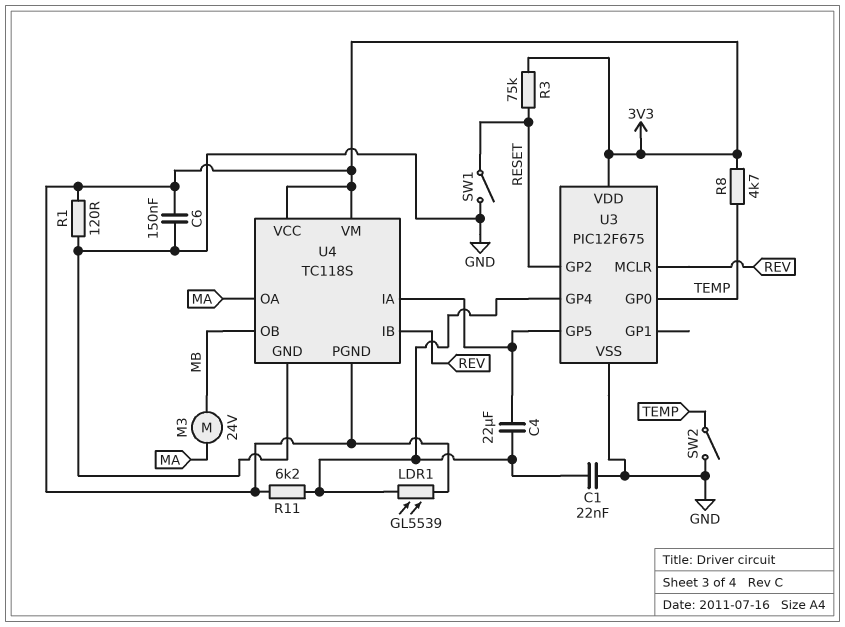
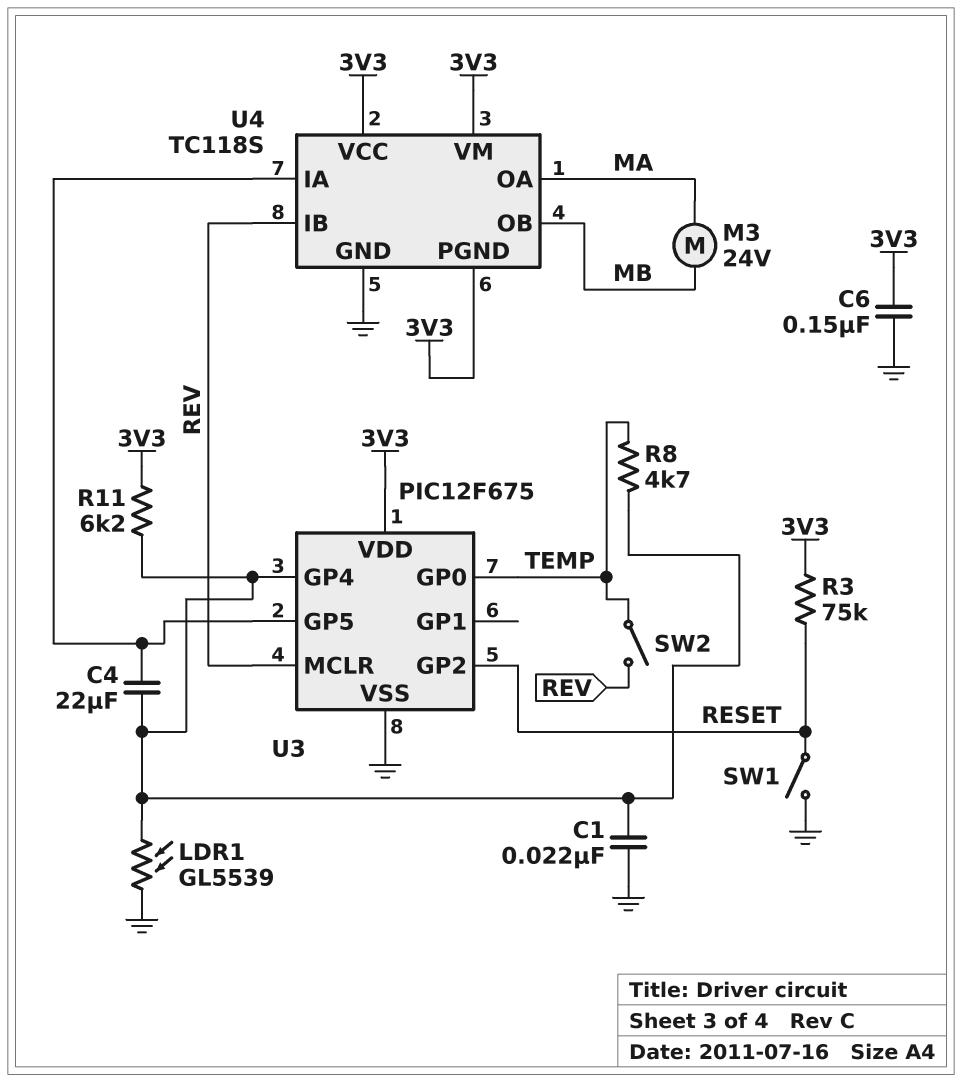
LDR1: GL5539 (3V3, U3/GP4) -> GL5539 (GND, U3/GP4)
R1: 120 (3V3, GND) -> none
R8: 4.7k (3V3, TEMP) -> 4.7k (TEMP, U3/GP4)
SW2: switch (GND, TEMP) -> switch (REV, TEMP)

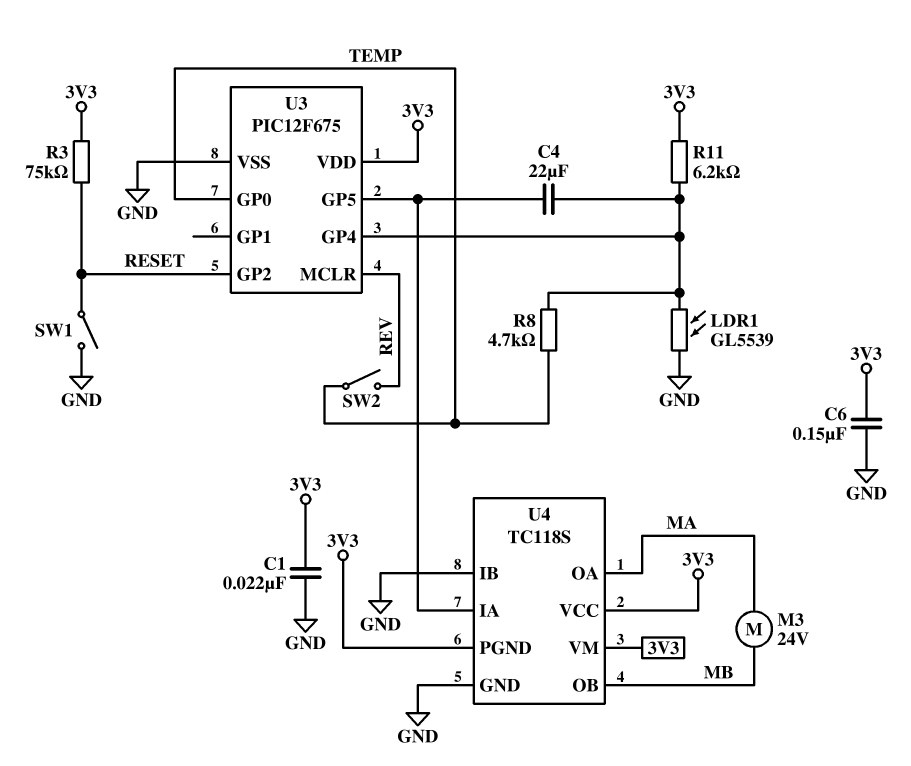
C1: 22nF (GND, U3/GP4) -> 22nF (3V3, GND)
U4 pin IB: REV -> GND

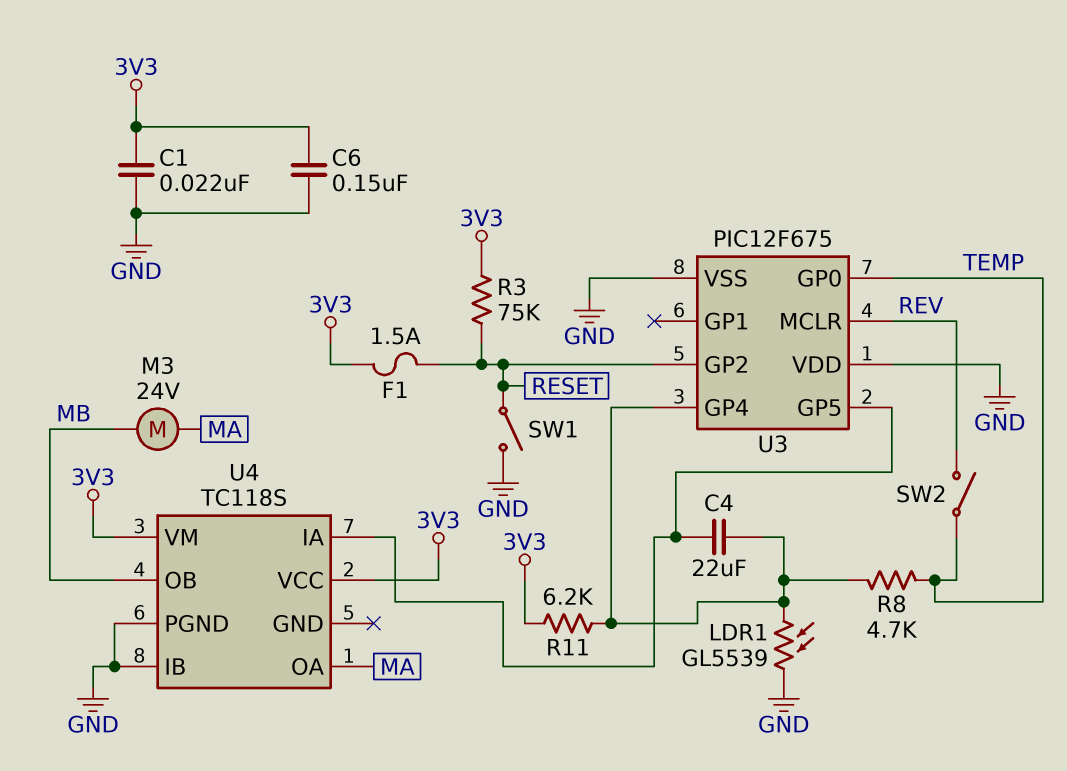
F1: none -> 1.5A (3V3, RESET)
U3 pin VDD: 3V3 -> GND
U4 pin GND: GND -> none
U4 pin PGND: 3V3 -> GND

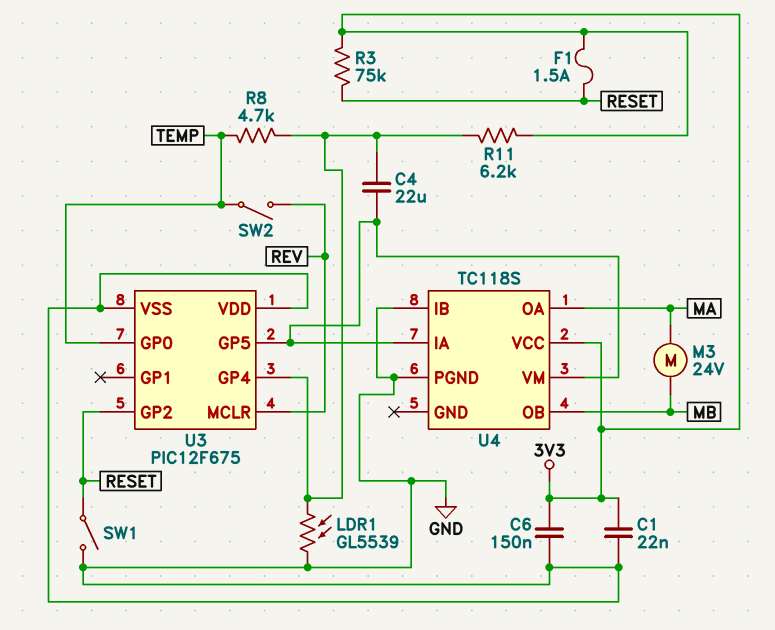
U4 pin VM: 3V3 -> U3/GP5

